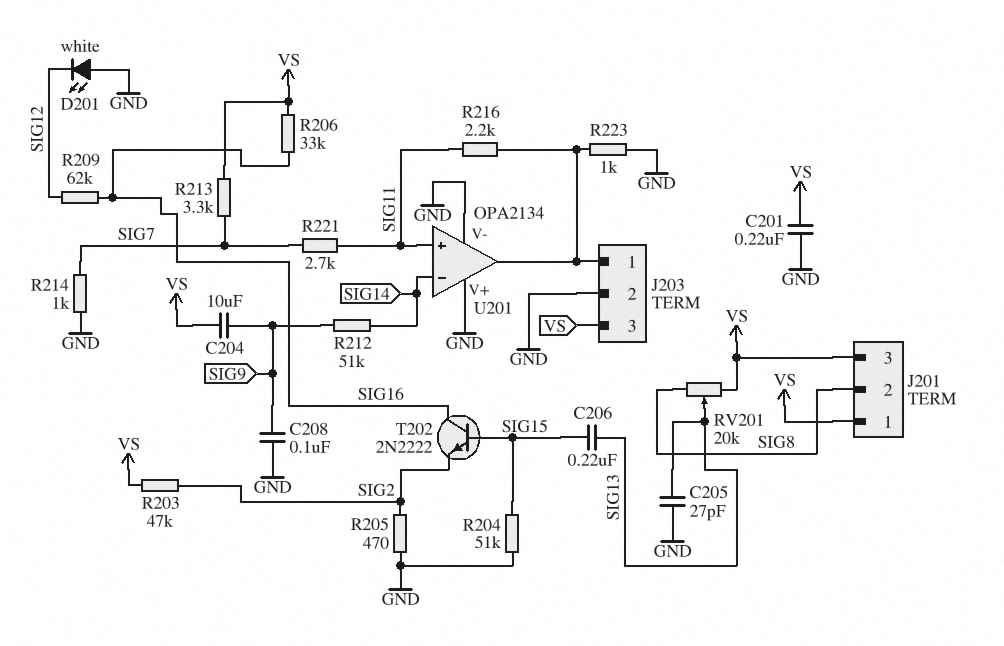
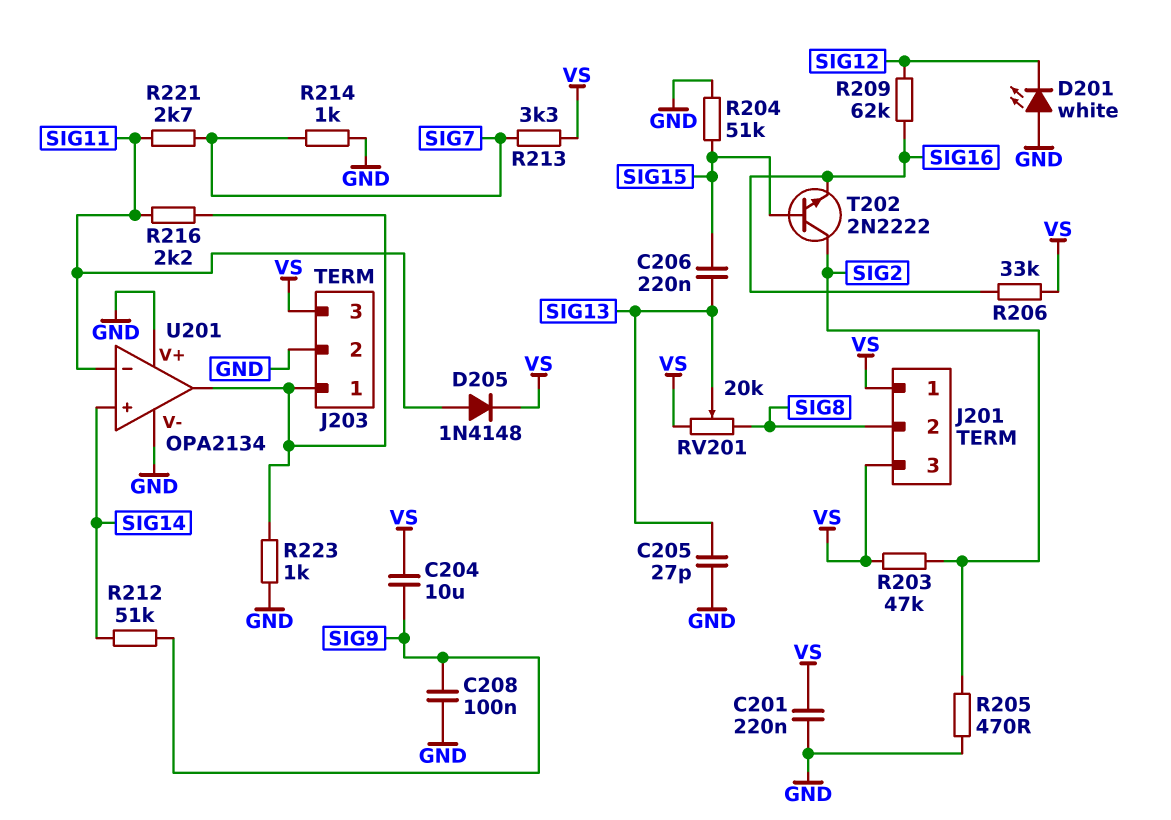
D205: none -> diode 1N4148 (A SIG11, K VS)
T202: NPN 2N2222 (B SIG15, C SIG16, E SIG2) -> NPN 2N2222 (B SIG15, C SIG2, E SIG16)
U201 pin in+: SIG11 -> SIG14
U201 pin in-: SIG14 -> SIG11

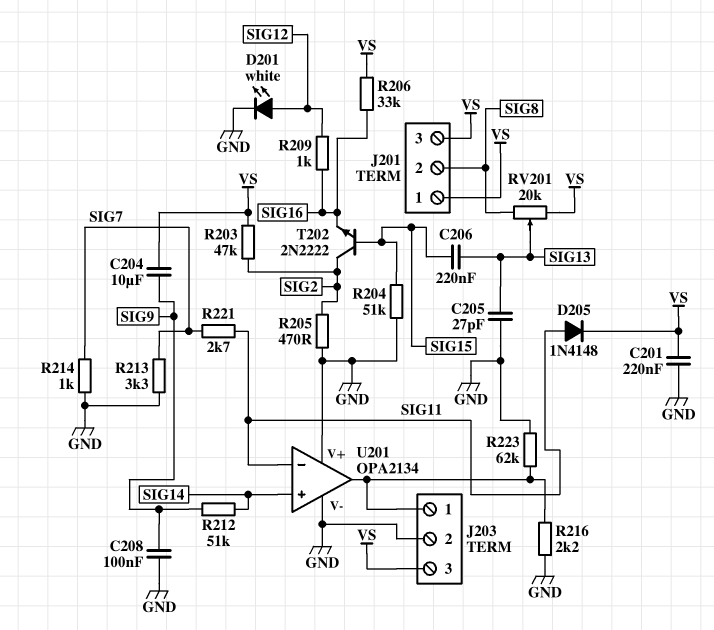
D201: LED white (A GND, K SIG12) -> LED white (A SIG12, K GND)
R209: 62k (SIG12, SIG16) -> 1k (SIG12, SIG16)
R213: 3.3k (SIG7, VS) -> 3.3k (GND, SIG7)
R216: 2.2k (J203/1, SIG11) -> 2.2k (GND, J203/1)
R223: 1k (GND, J203/1) -> 62k (GND, J203/1)

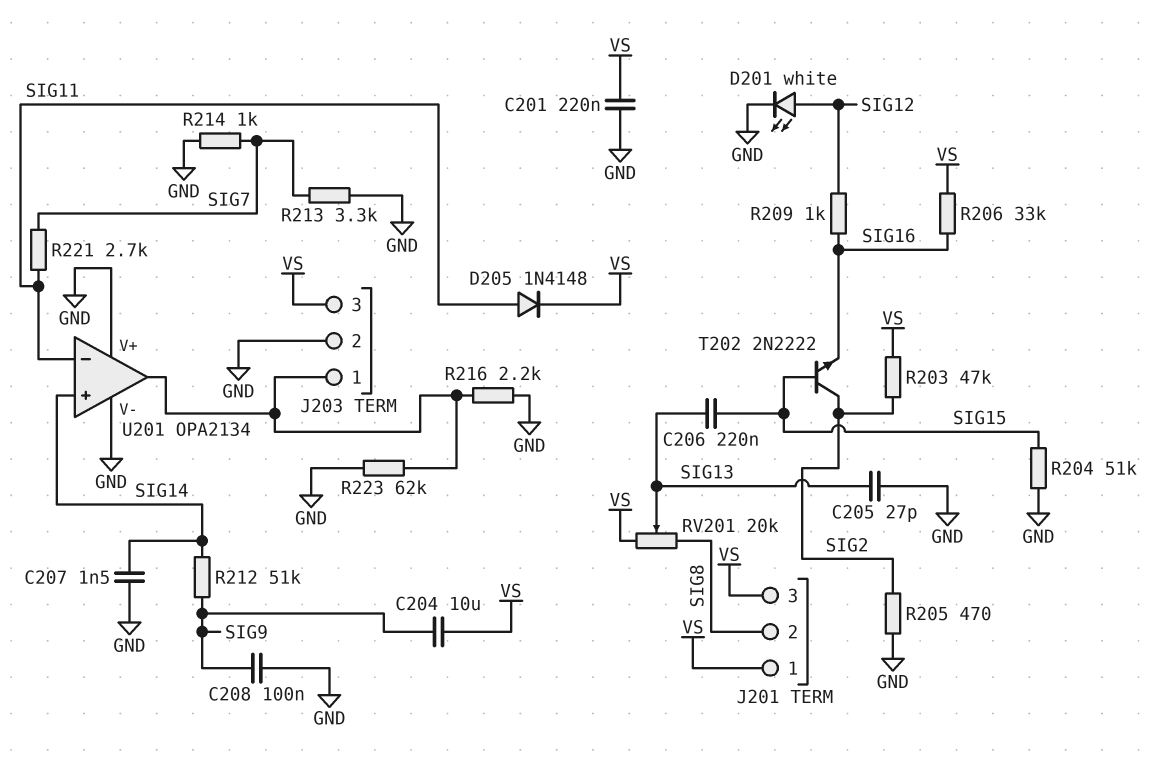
C207: none -> 1.5nF (GND, SIG14)

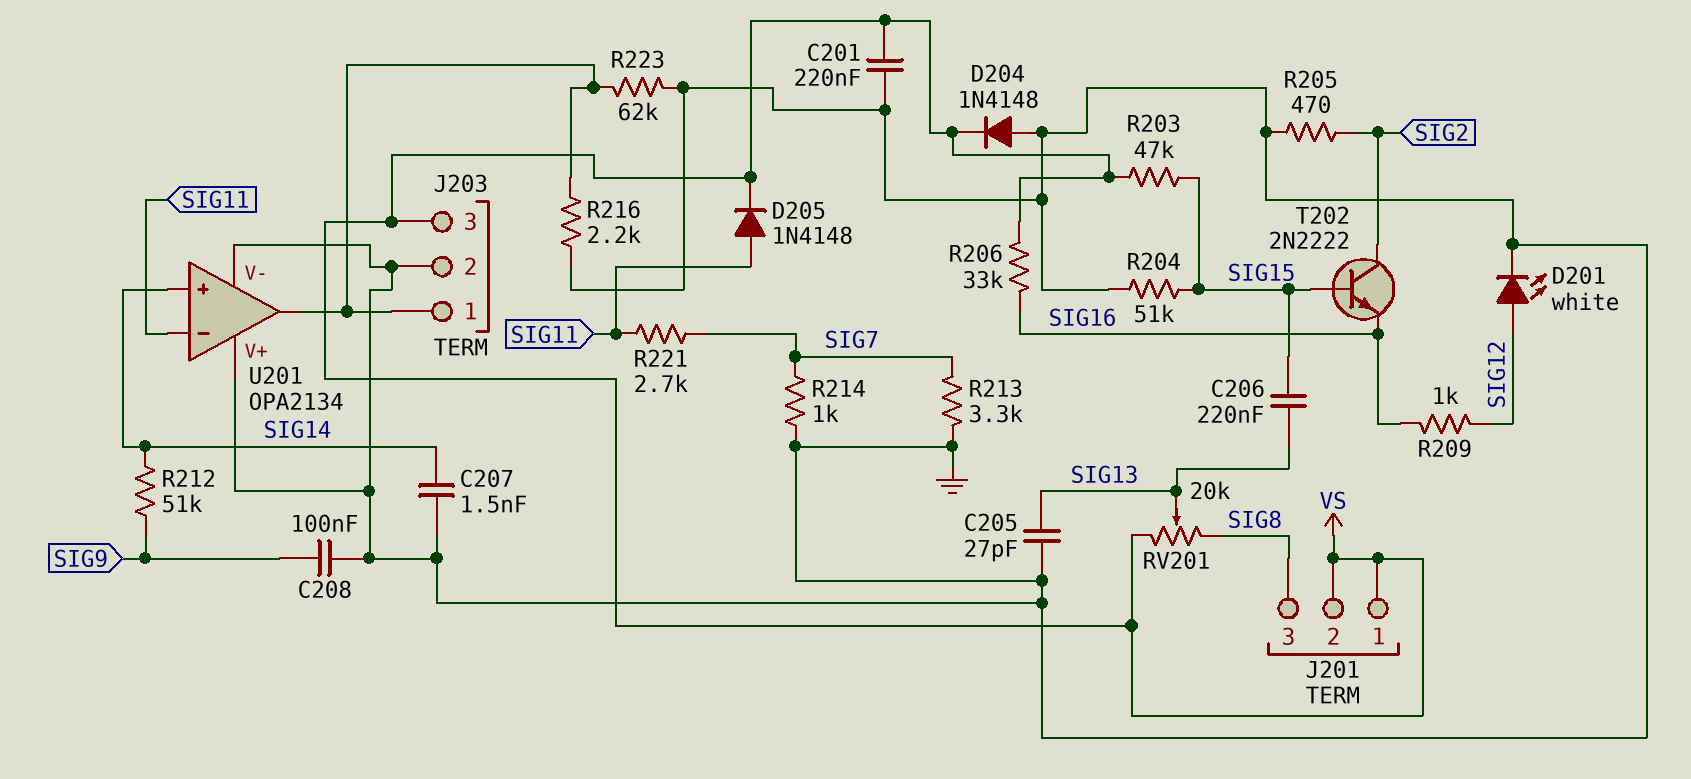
C204: 10uF (SIG9, VS) -> none
D204: none -> diode 1N4148 (A GND, K VS)
J201 pin 2: SIG8 -> VS
J201 pin 3: VS -> SIG8
R203: 47k (SIG2, VS) -> 47k (SIG15, VS)

